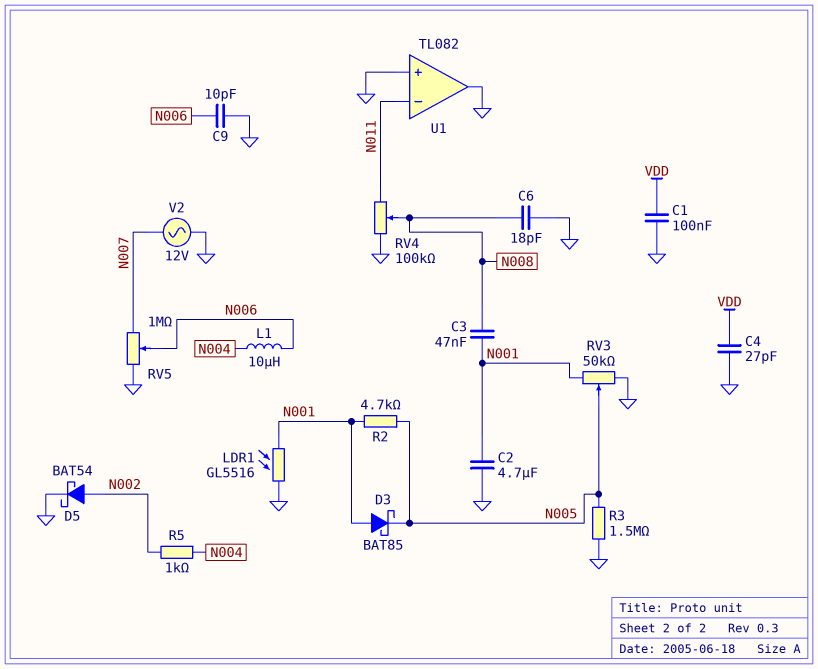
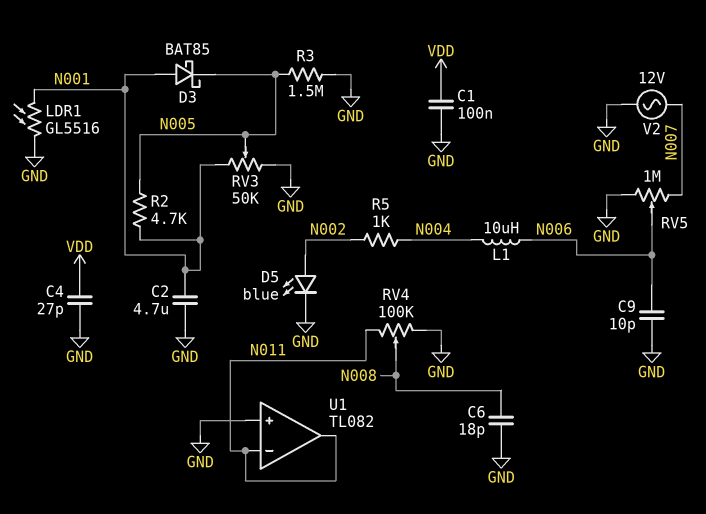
C3: 47nF (N001, N008) -> none
D5: schottky BAT54 (A N002, K GND) -> LED blue (A N002, K GND)
U1 pin out: GND -> N011

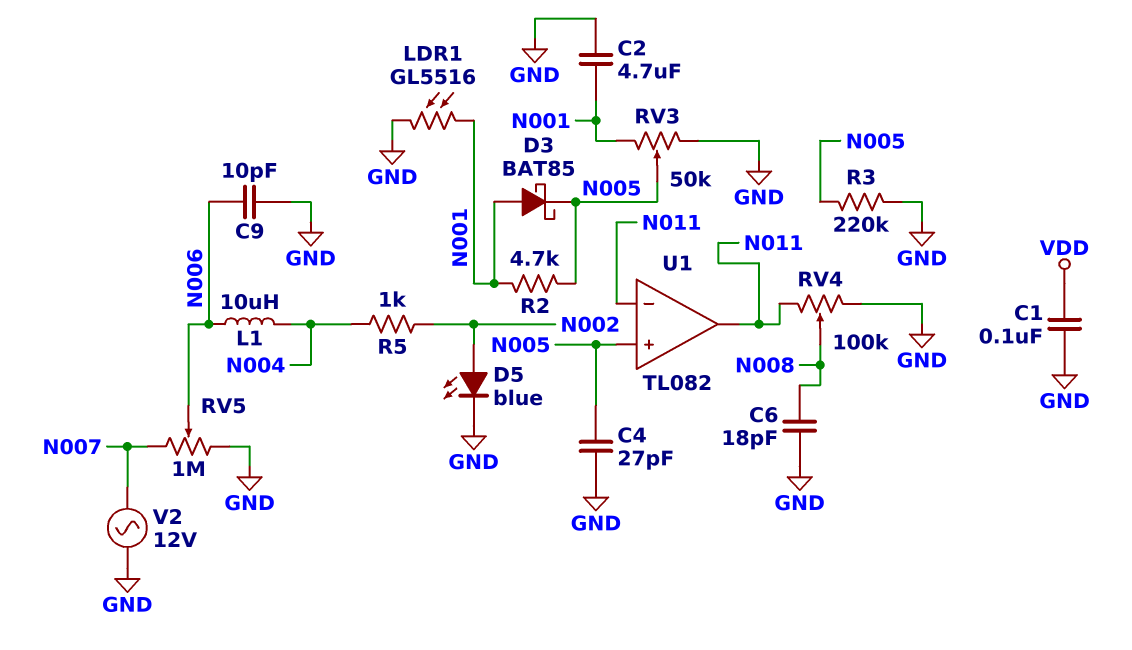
C4: 27pF (GND, VDD) -> 27pF (GND, N005)
R3: 1.5M (GND, N005) -> 220k (GND, N005)
U1 pin in+: GND -> N005

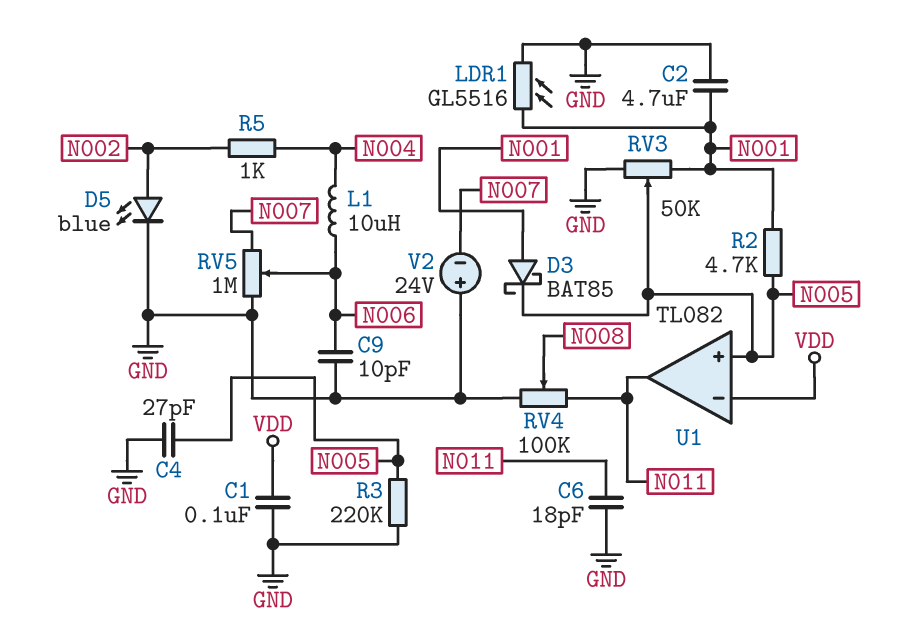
C6: 18pF (GND, N008) -> 18pF (GND, N011)
U1 pin in-: N011 -> VDD
V2: AC 12V (GND, N007) -> 24V (plus GND, minus N007)

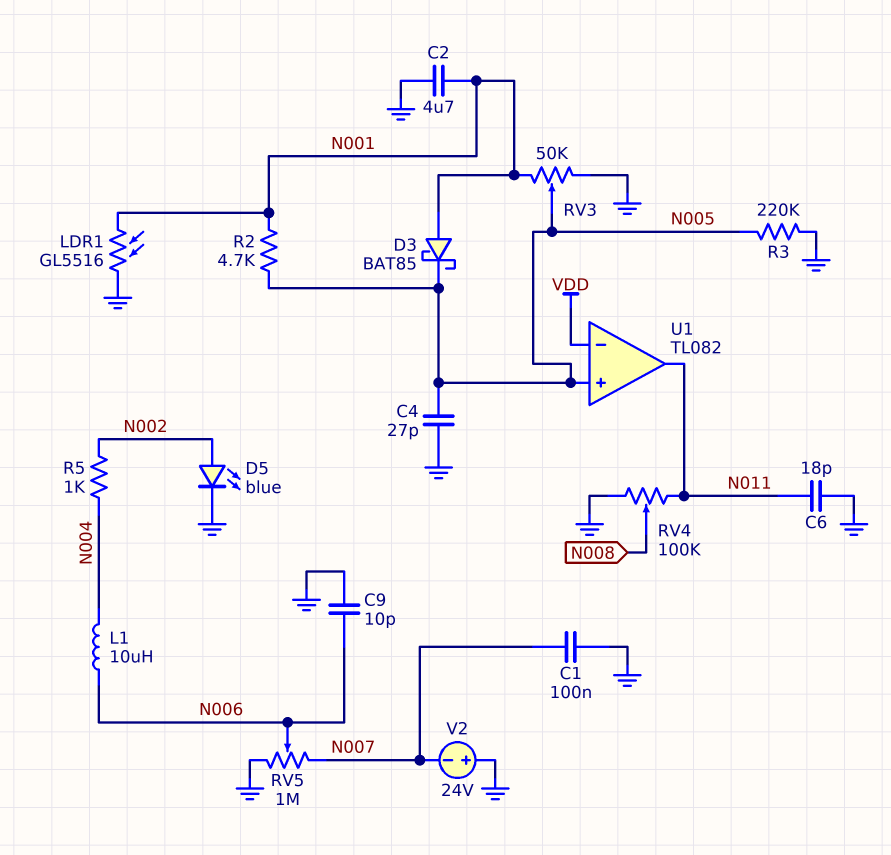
C1: 100nF (GND, VDD) -> 100nF (GND, N007)

